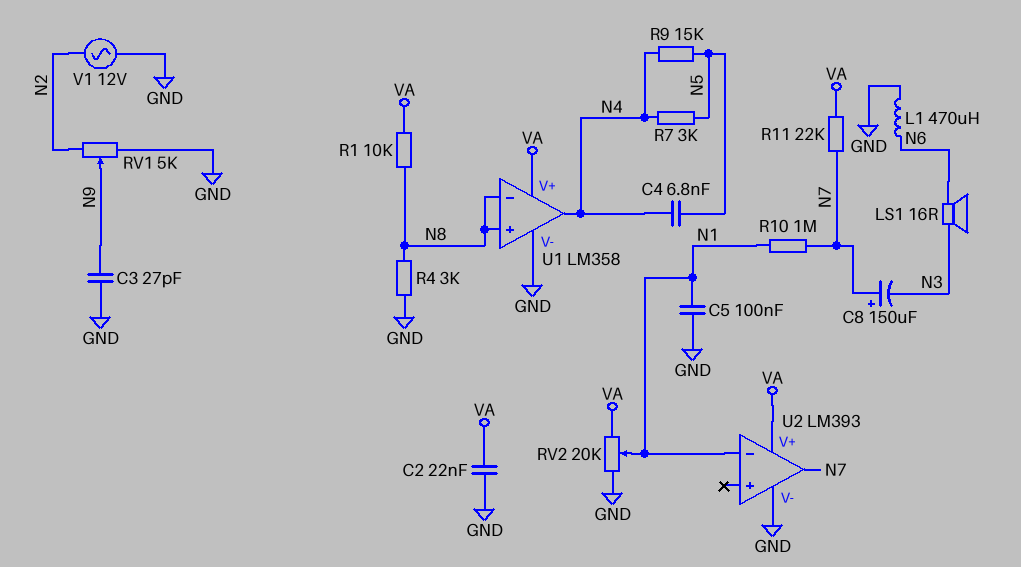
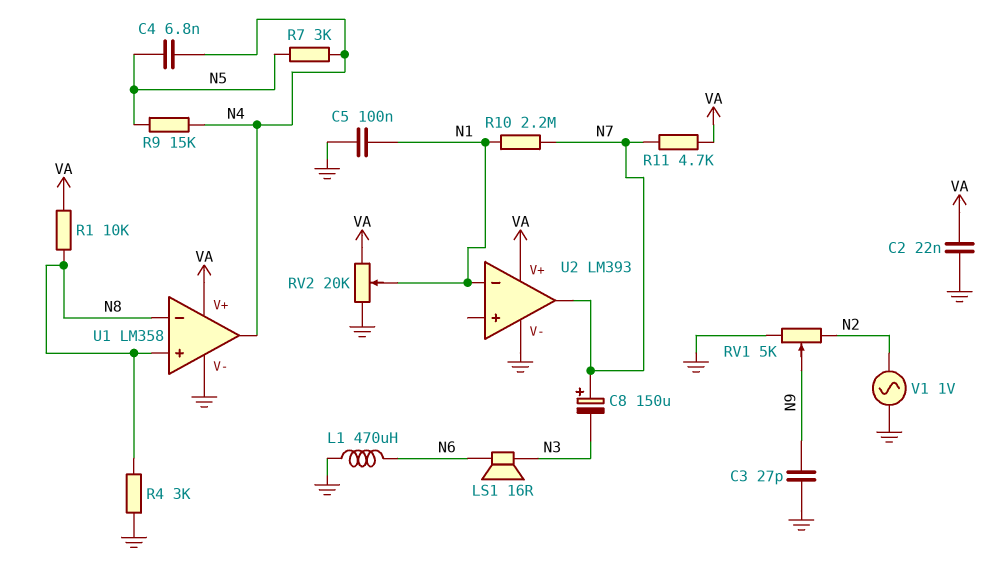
R10: 1M (N1, N7) -> 2.2M (N1, N7)
R11: 22k (N7, VA) -> 4.7k (N7, VA)
V1: AC 12V (GND, N2) -> AC 1V (GND, N2)

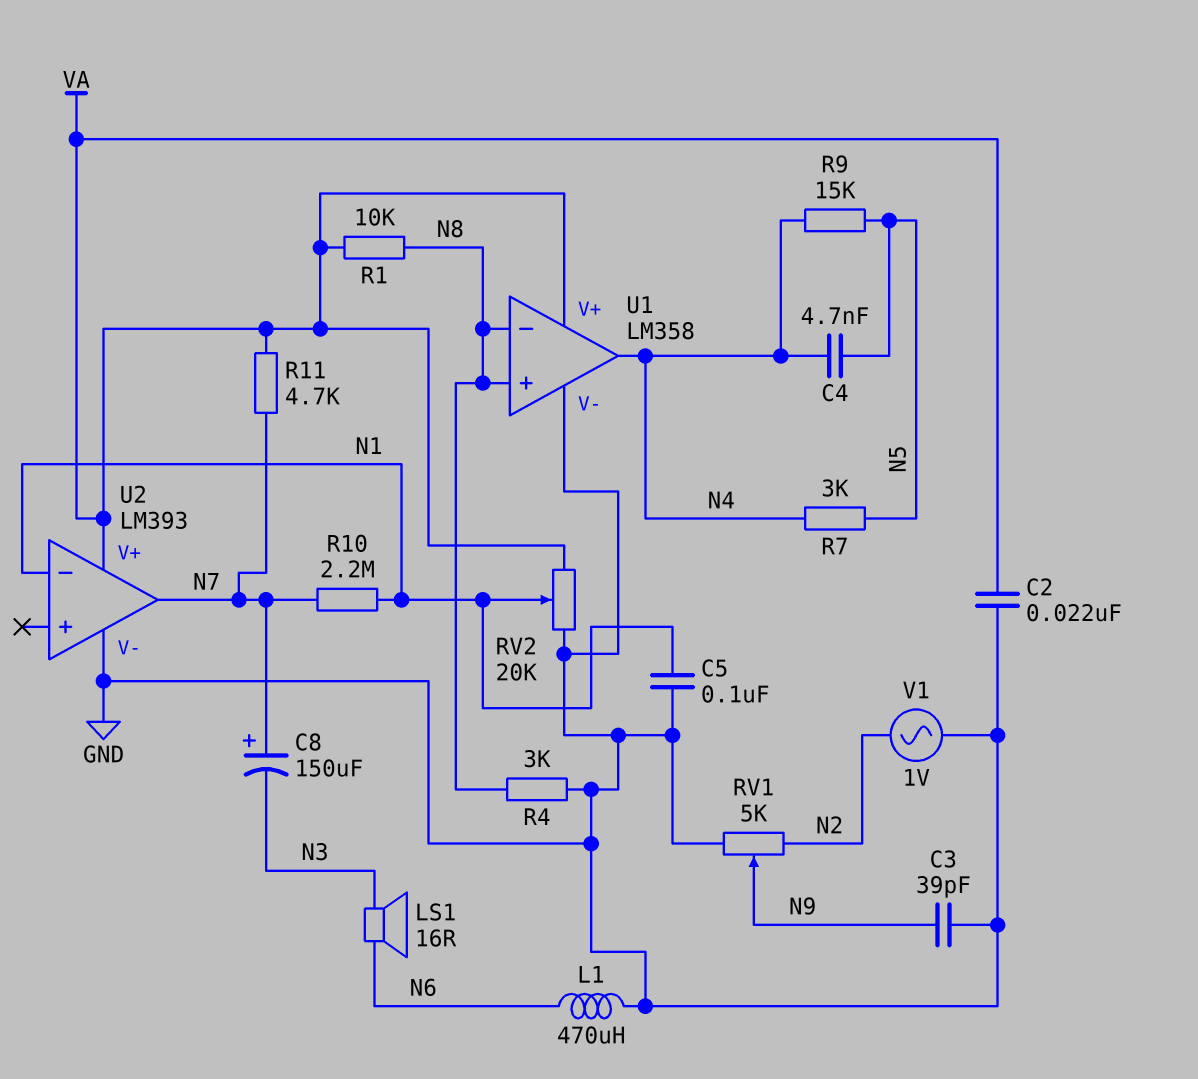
C3: 27pF (GND, N9) -> 39pF (GND, N9)
C4: 6.8nF (N4, N5) -> 4.7nF (N4, N5)

